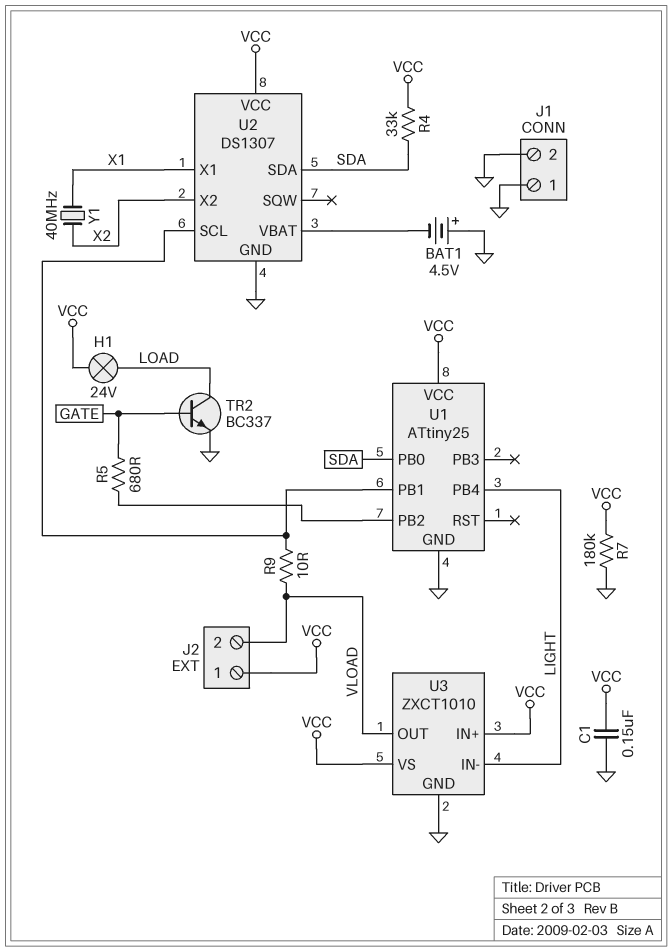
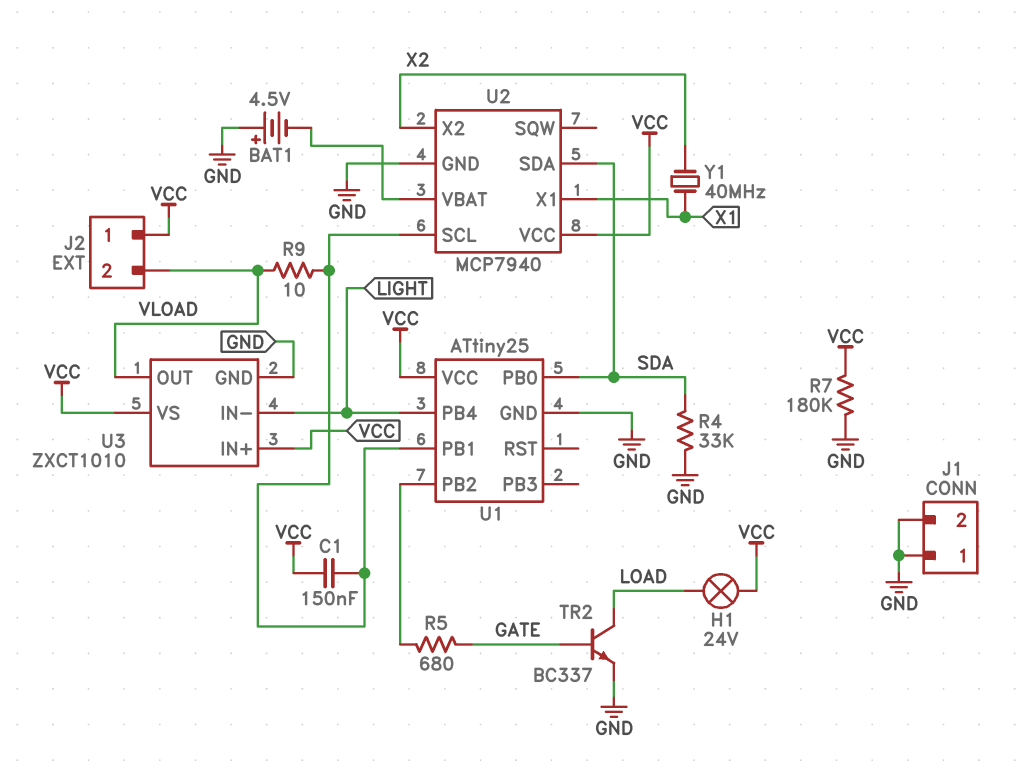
C1: 150nF (GND, VCC) -> 150nF (U1/PB1, VCC)
R4: 33k (SDA, VCC) -> 33k (GND, SDA)
U2: DS1307 -> MCP7940

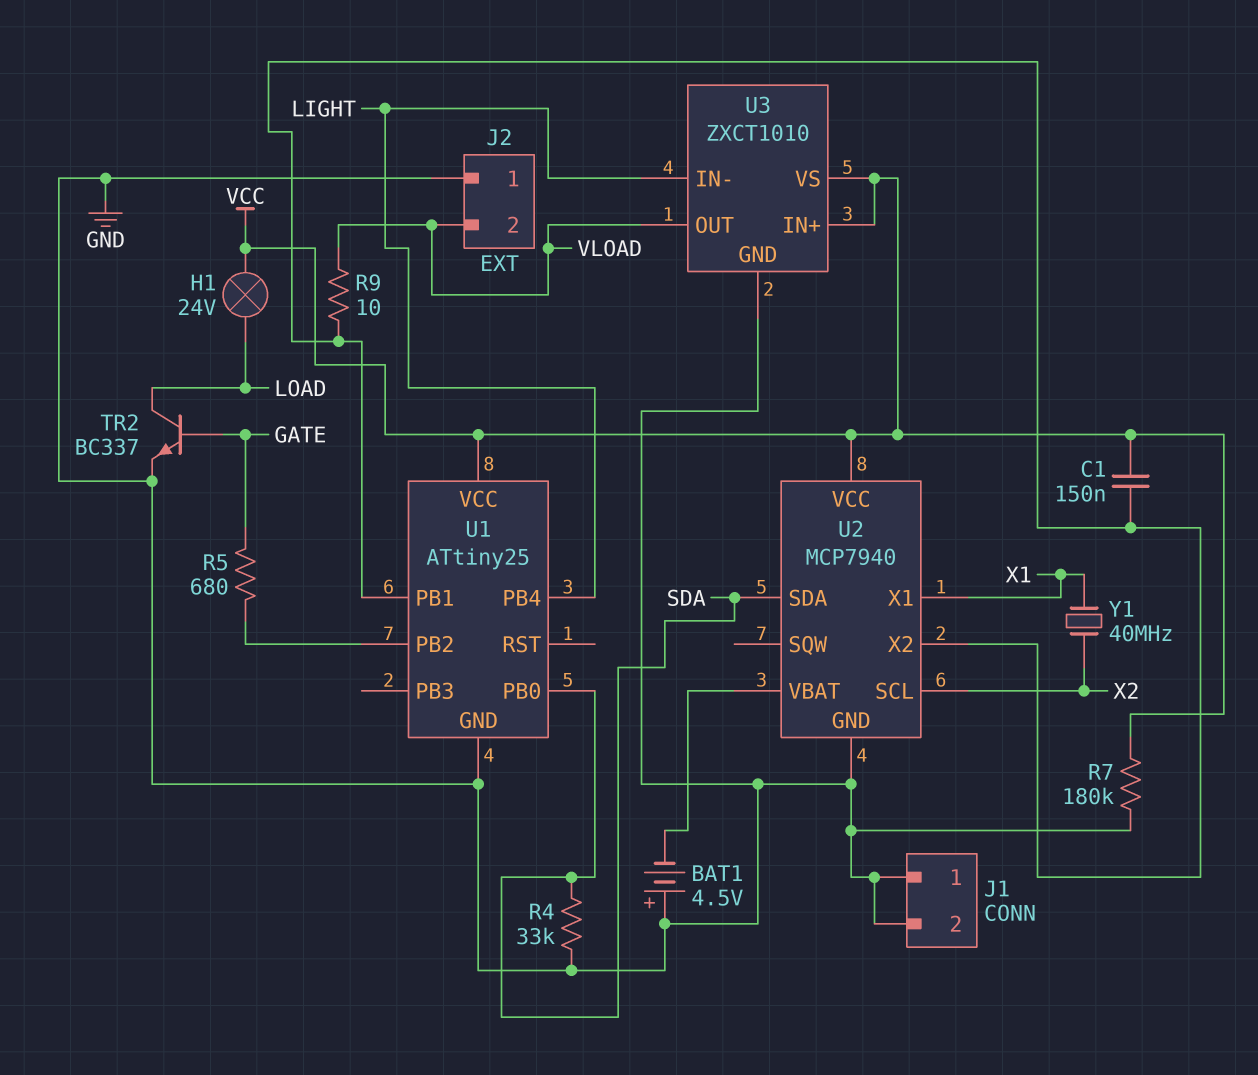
J2 pin 1: VCC -> GND
U2 pin SCL: U1/PB1 -> X2
U2 pin X2: X2 -> U1/PB1

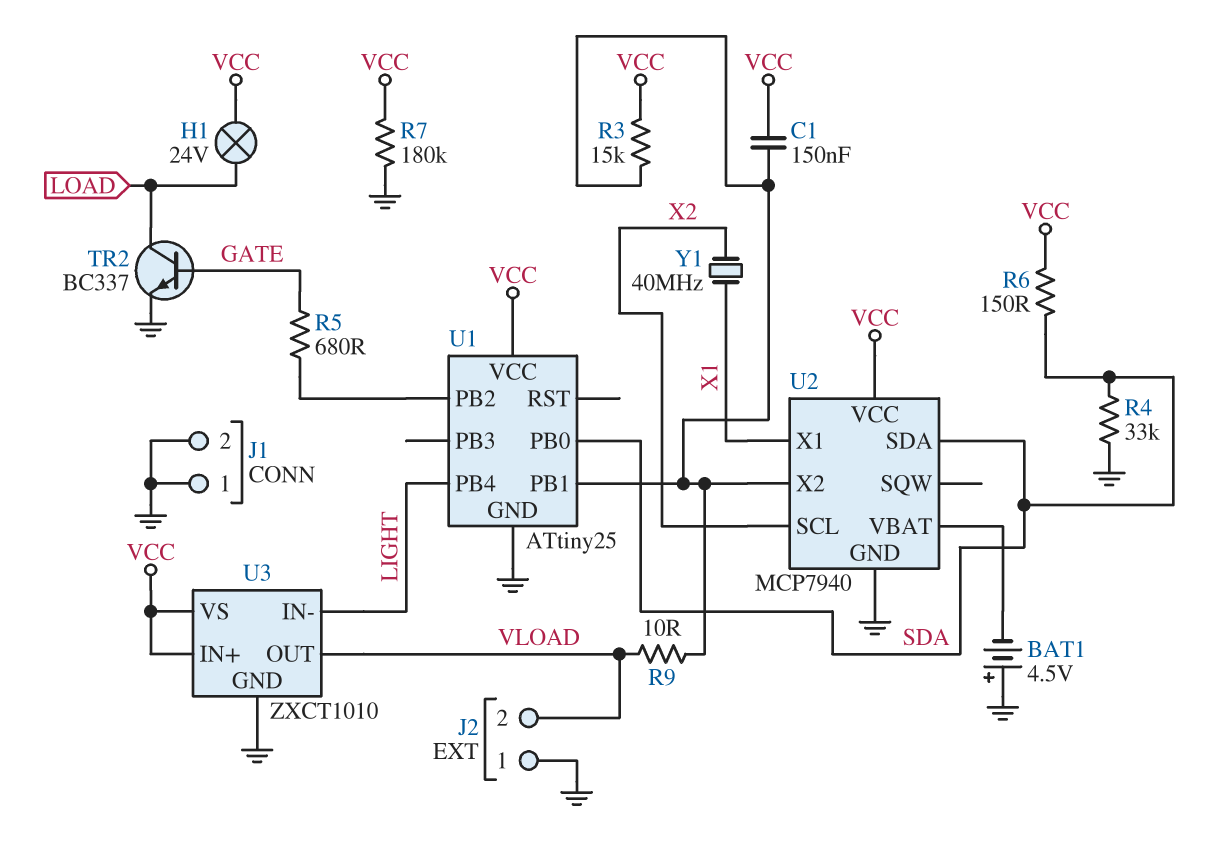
R3: none -> 15k (U1/PB1, VCC)
R6: none -> 150 (SDA, VCC)

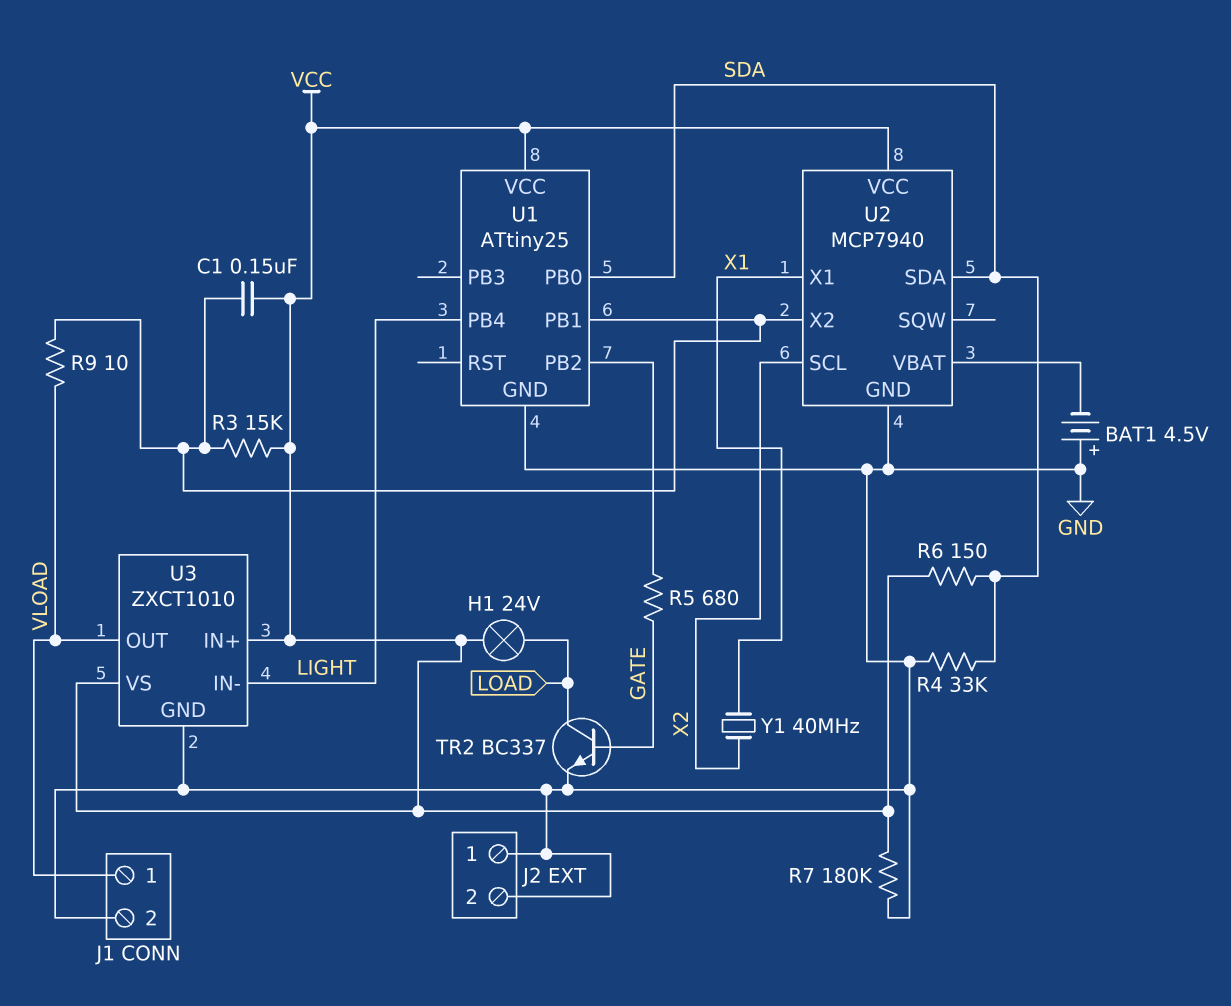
J1 pin 1: GND -> VLOAD
J2 pin 2: VLOAD -> GND

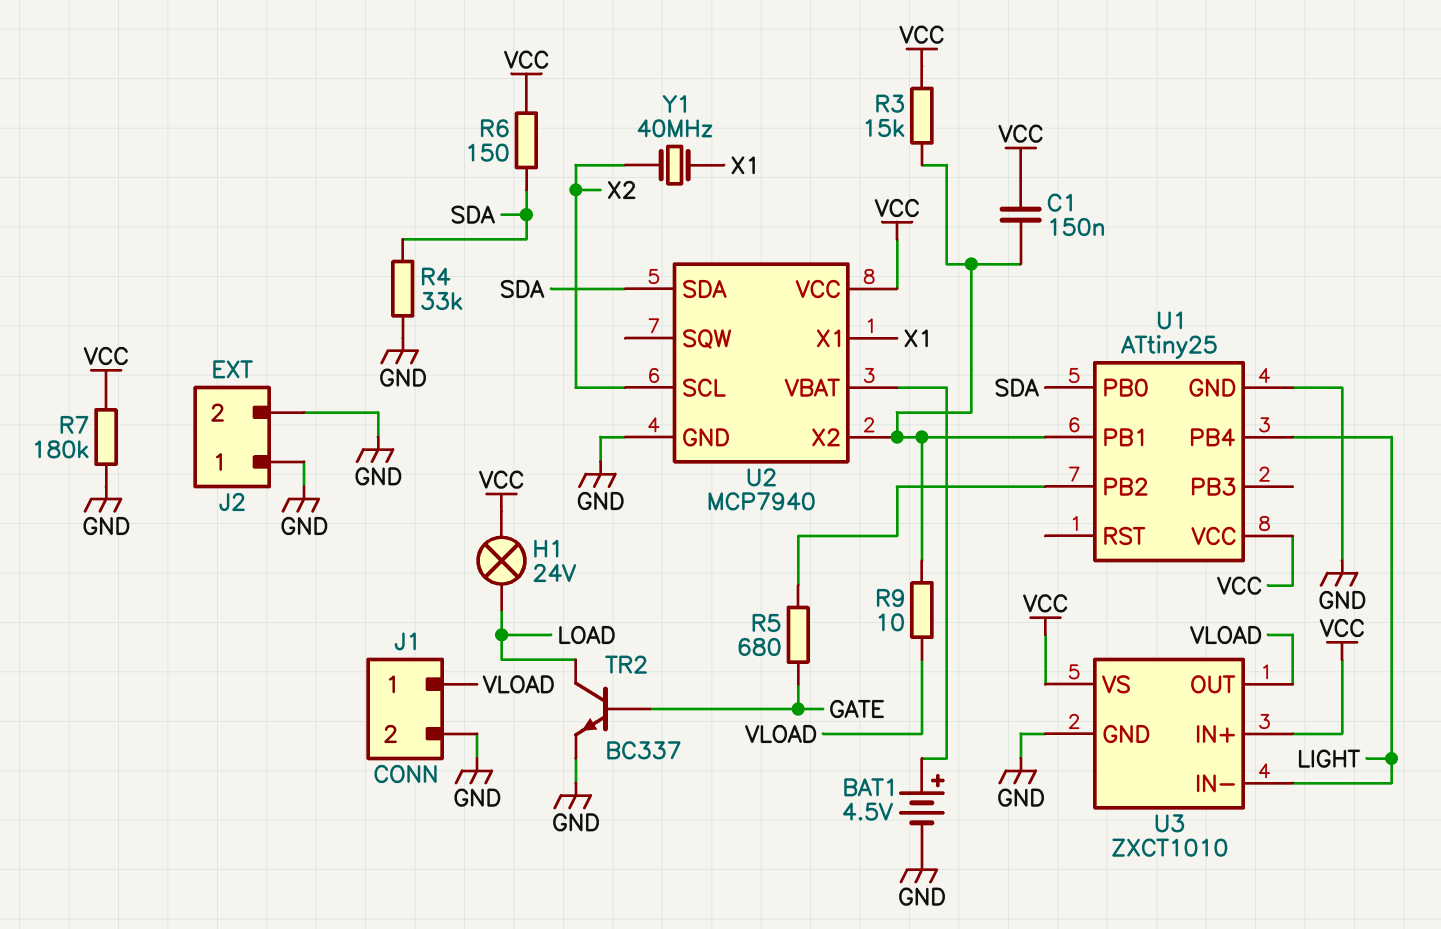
BAT1: 4.5V (plus GND, minus U2/VBAT) -> 4.5V (plus U2/VBAT, minus GND)

